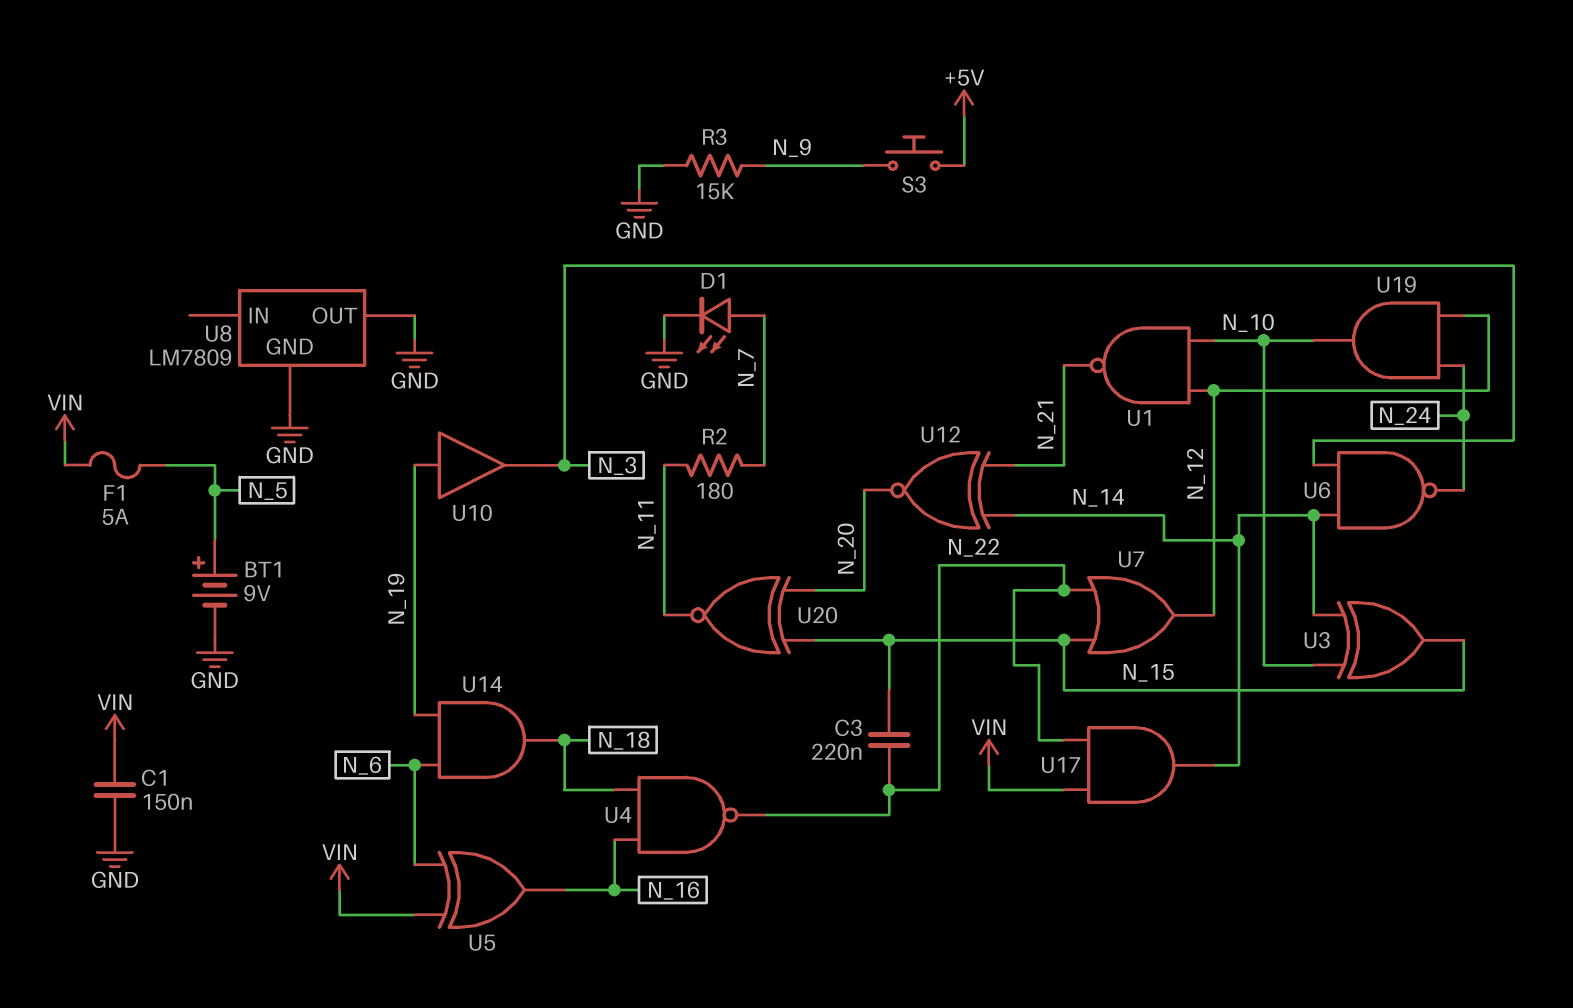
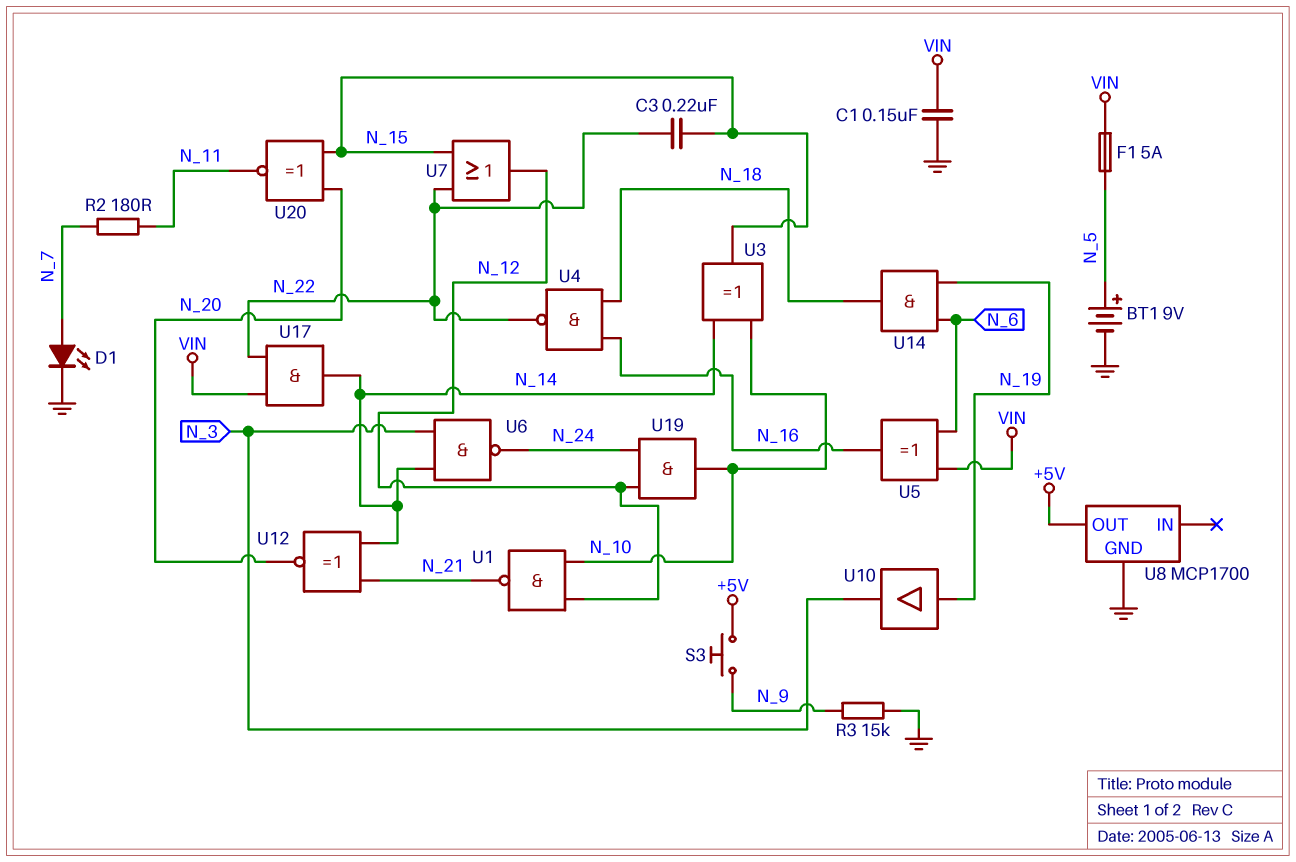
U8: LM7809 -> MCP1700
U8 pin OUT: GND -> +5V

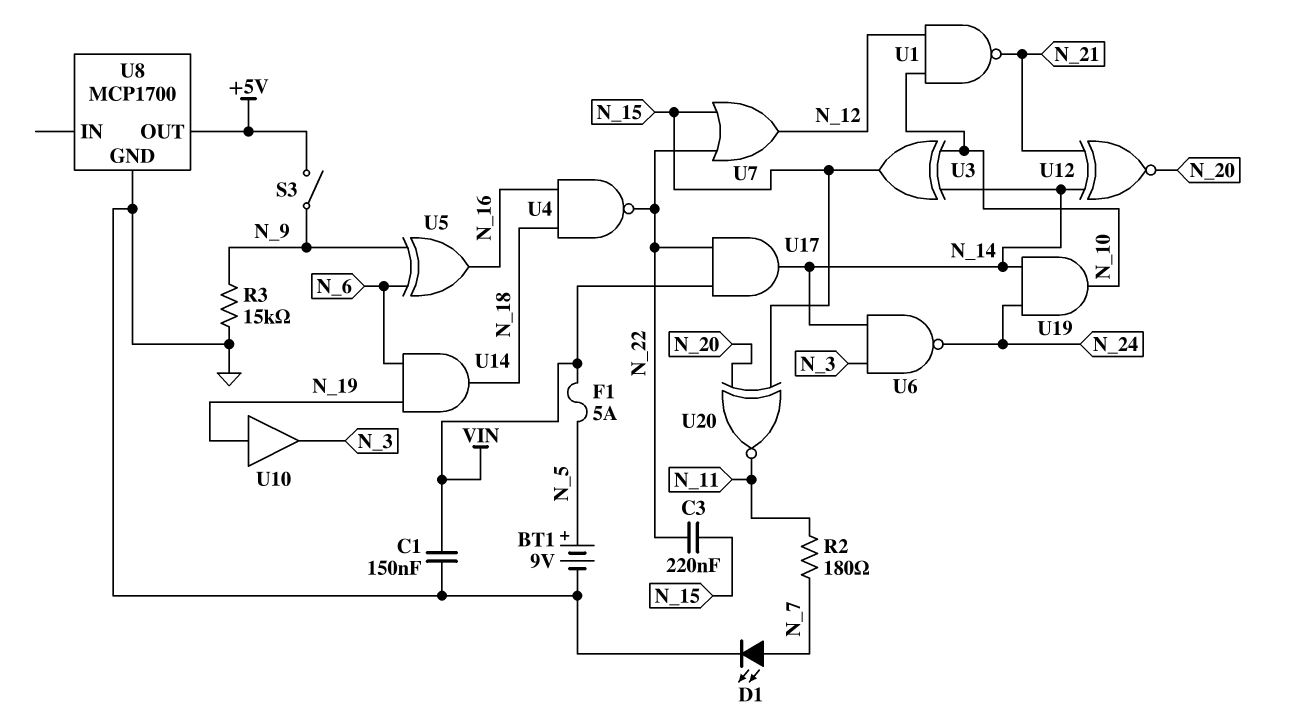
S3: button (+5V, N_9) -> switch (+5V, N_9)
U5: XOR (in N_6, in VIN, out N_16) -> XOR (in N_6, in N_9, out N_16)
U19: AND (in N_12, in N_24, out N_10) -> AND (in N_14, in N_24, out N_10)

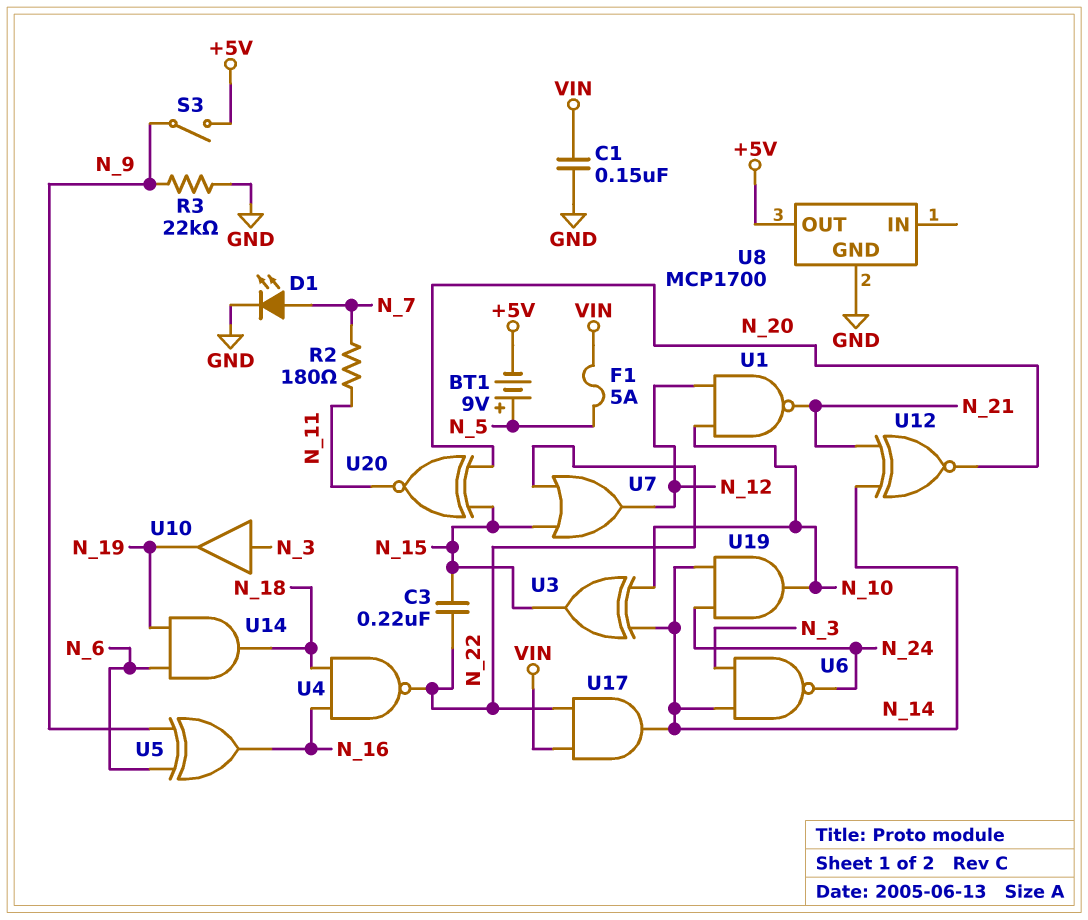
BT1: 9V (plus N_5, minus GND) -> 9V (plus N_5, minus +5V)
R3: 15k (GND, N_9) -> 22k (GND, N_9)
U10: buffer (in N_19, out N_3) -> buffer (in N_3, out N_19)

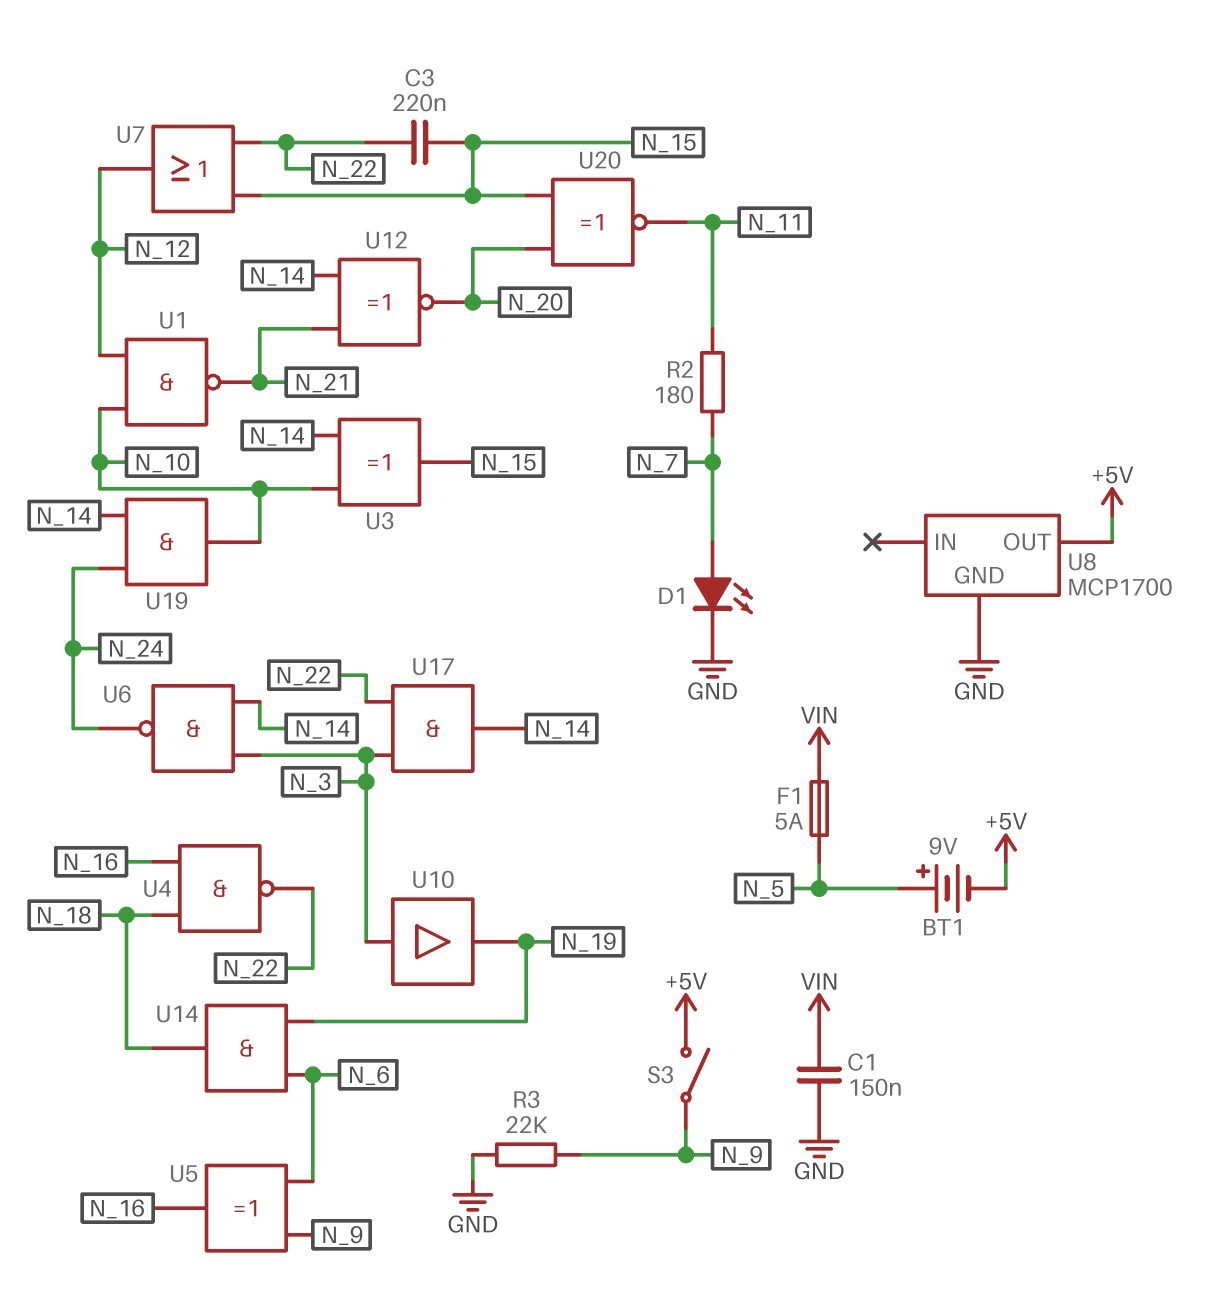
U17: AND (in N_22, in VIN, out N_14) -> AND (in N_3, in N_22, out N_14)

